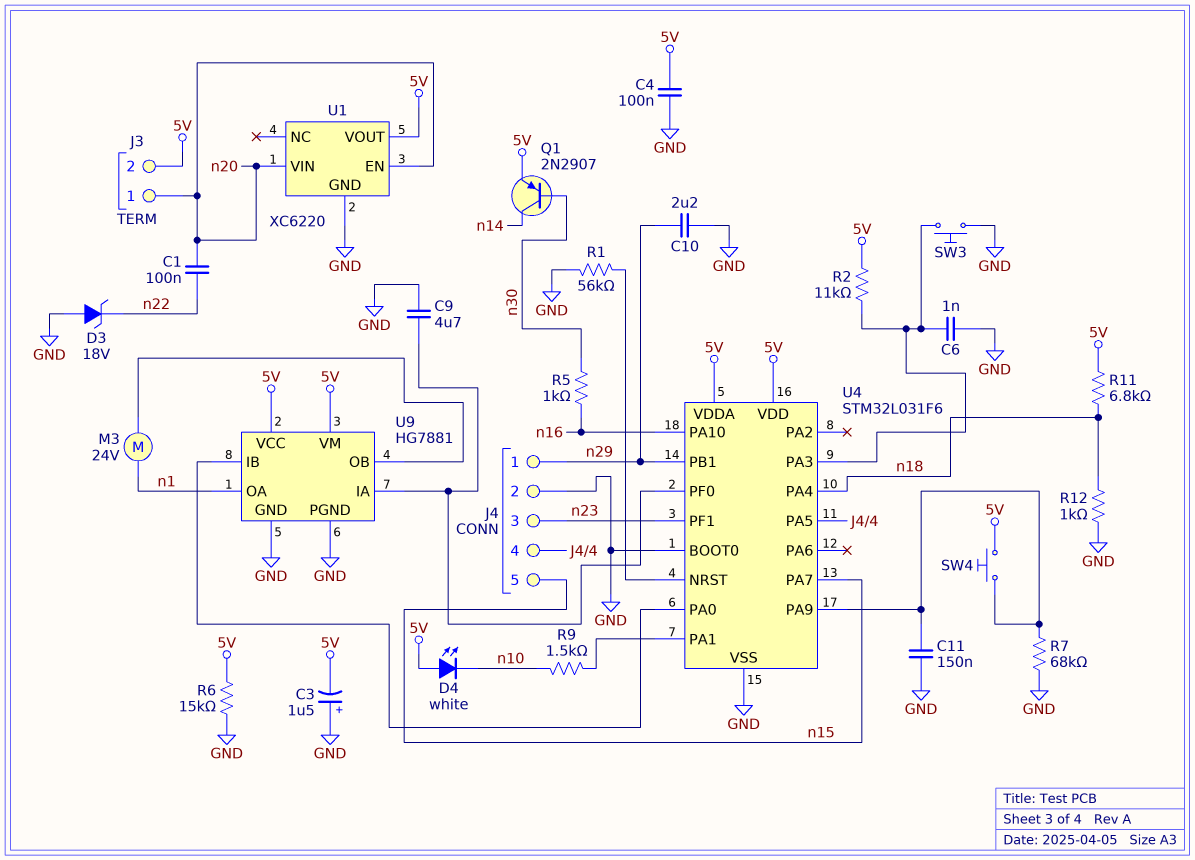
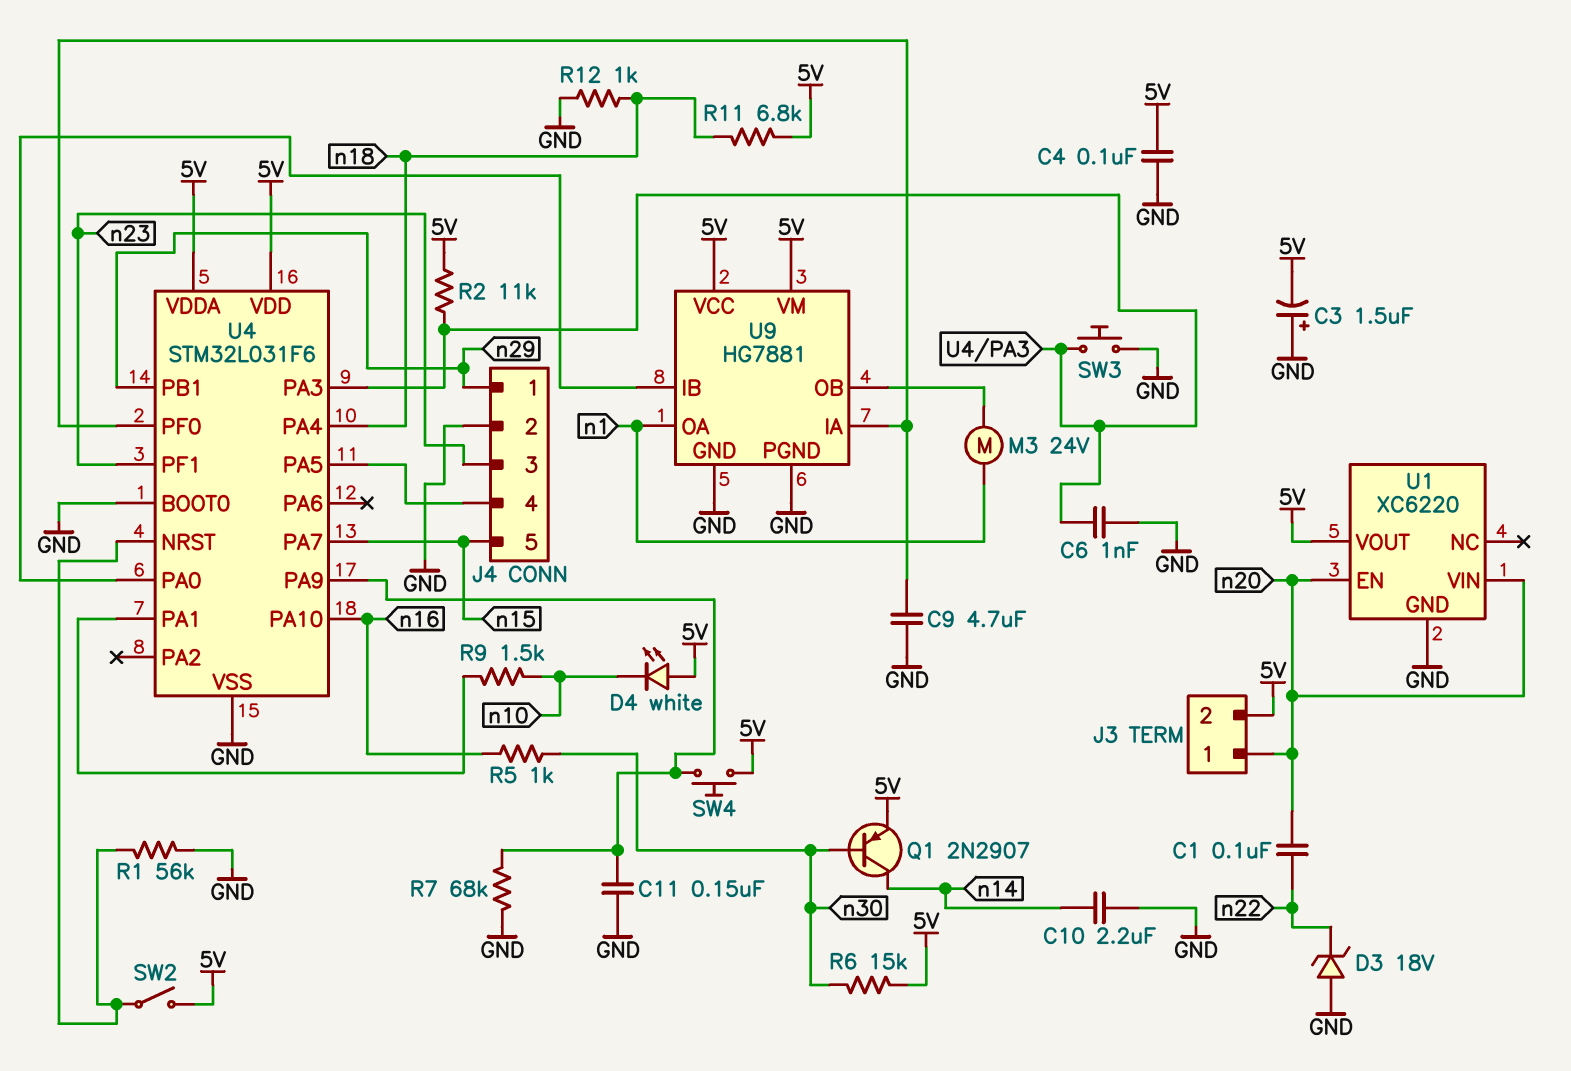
C10: 2.2uF (GND, n29) -> 2.2uF (GND, n14)
R6: 15k (5V, GND) -> 15k (5V, n30)
SW2: none -> switch (5V, U4/NRST)

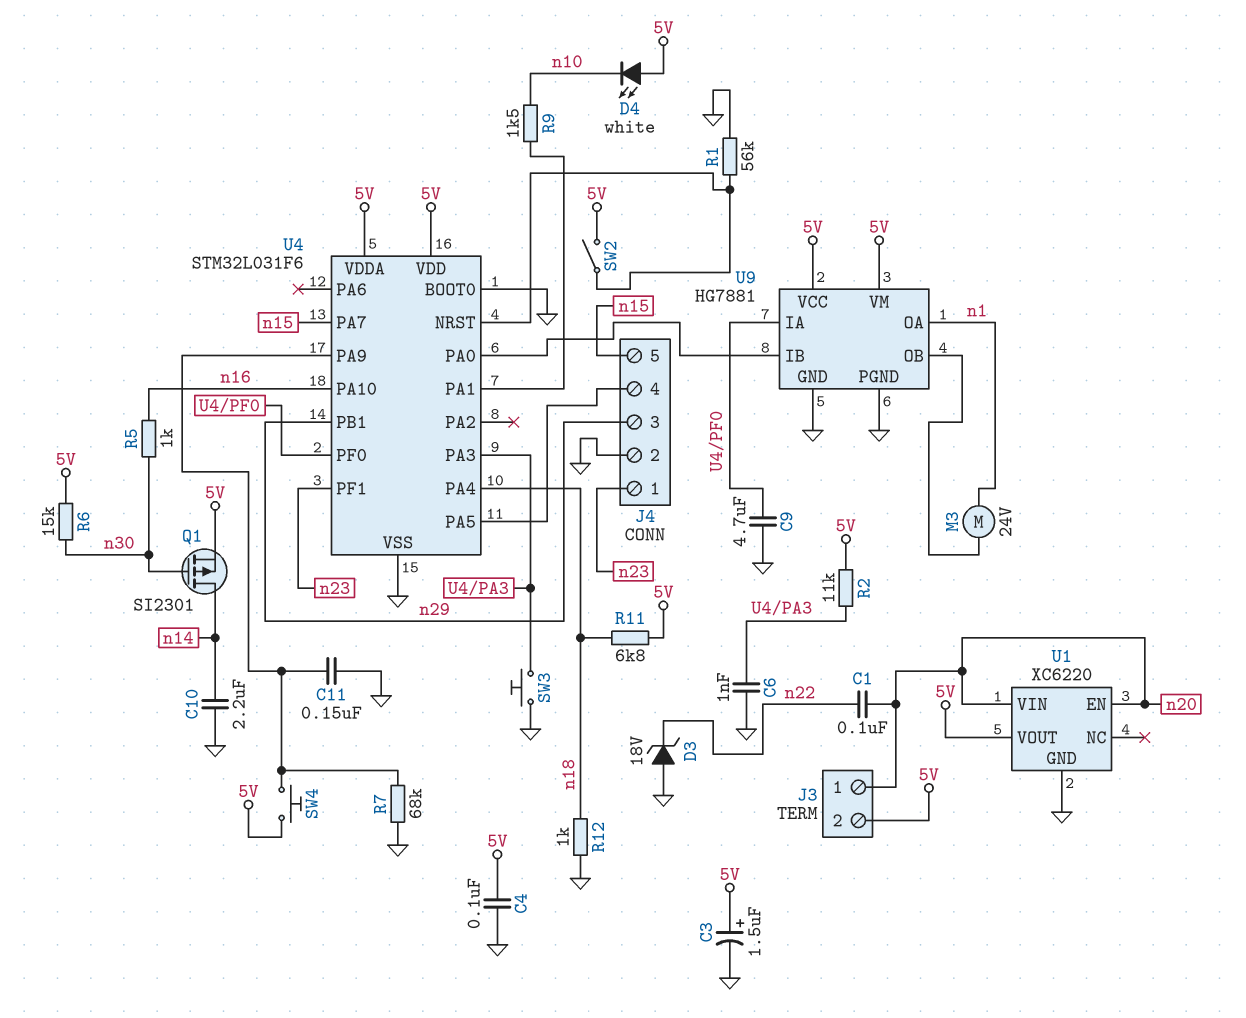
C3: 1.5uF (plus GND, minus 5V) -> 1.5uF (plus 5V, minus GND)
J4 pin 1: n29 -> n23
J4 pin 3: n23 -> n29
Q1: PNP 2N2907 (B n30, C n14, E 5V) -> PMOS SI2301 (G n30, D n14, S 5V)

